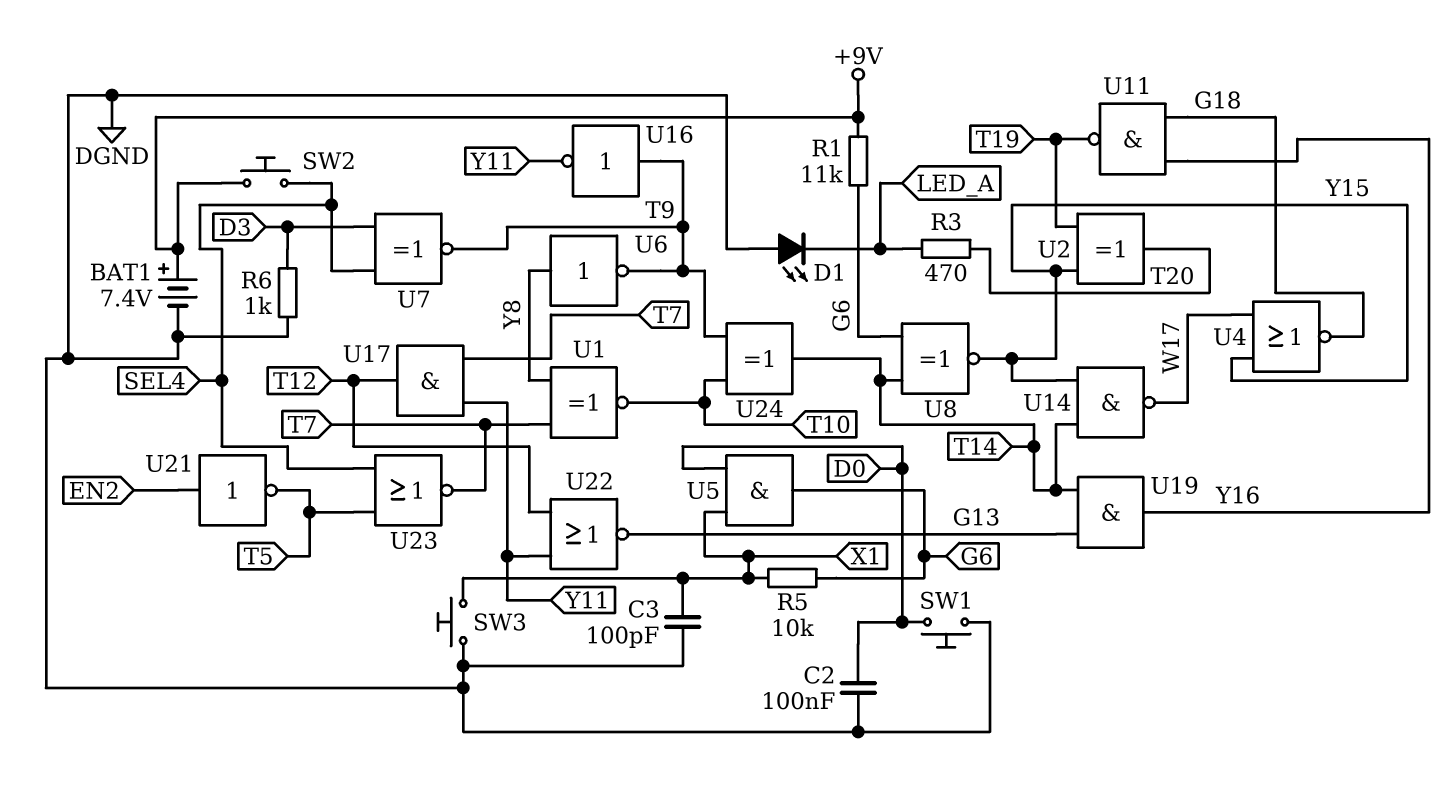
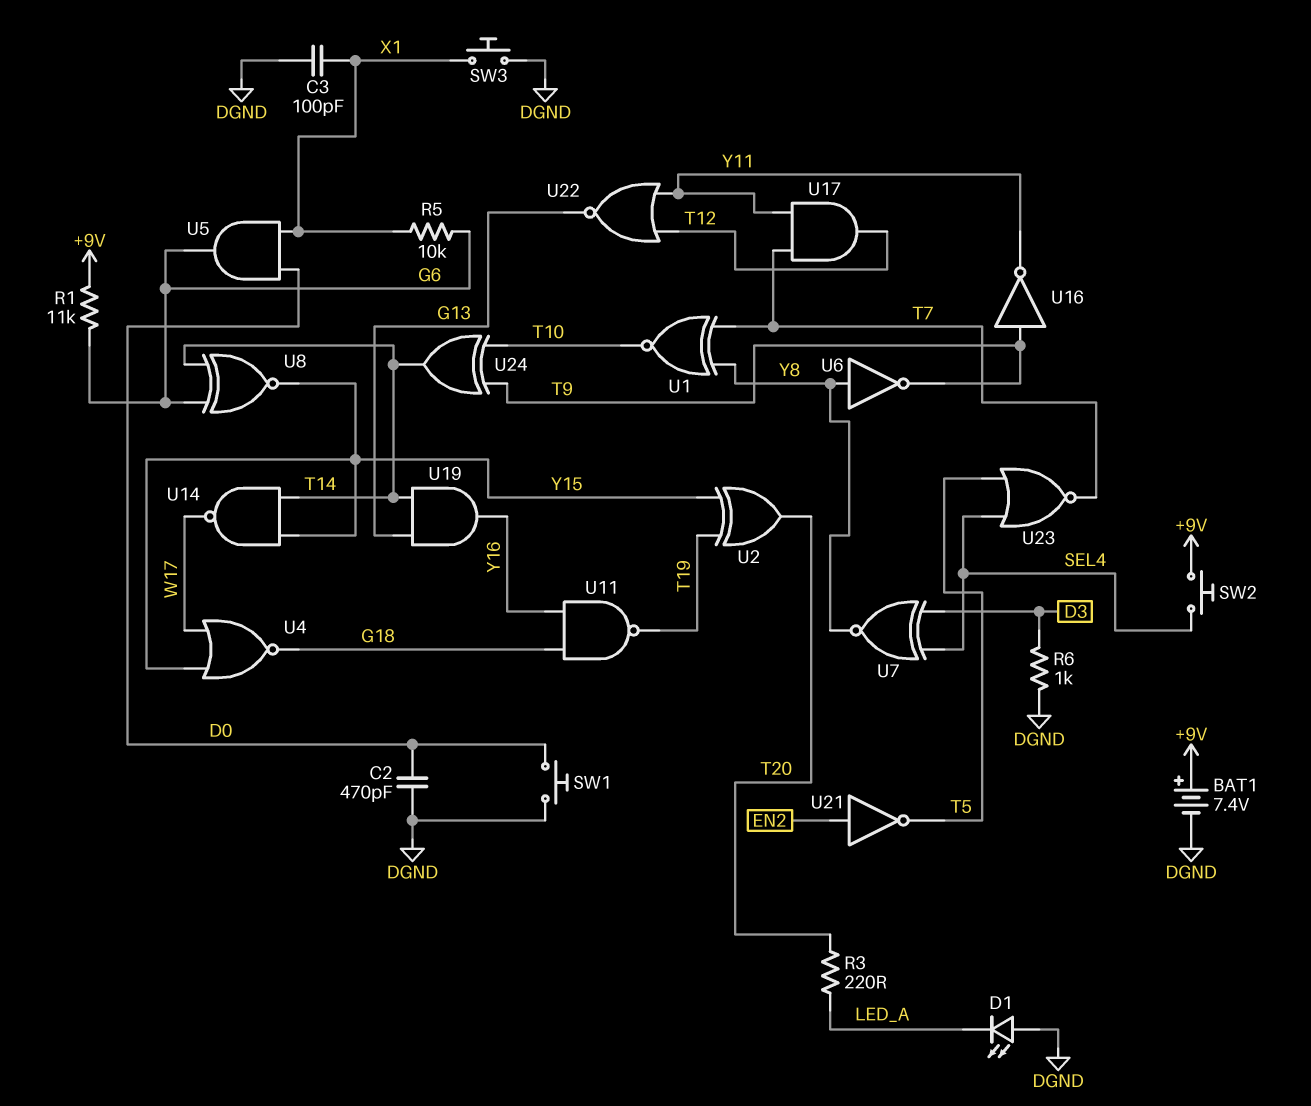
C2: 100nF (D0, DGND) -> 470pF (D0, DGND)
R3: 470 (LED_A, T20) -> 220 (LED_A, T20)
U7: XNOR (in D3, in SEL4, out T9) -> XNOR (in D3, in SEL4, out Y8)

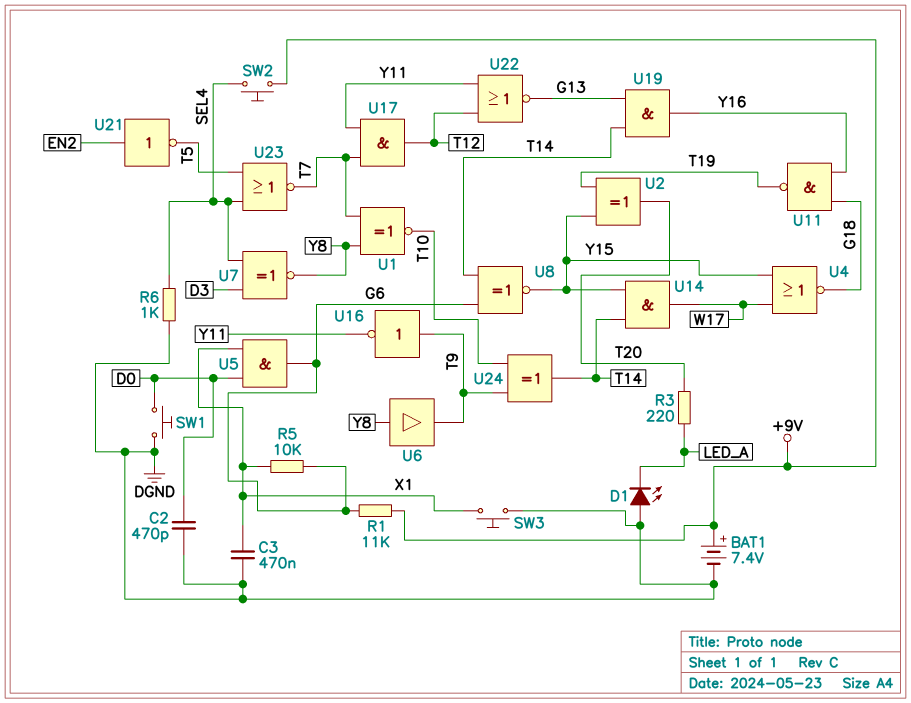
C3: 100pF (DGND, X1) -> 470nF (DGND, X1)
R6: 1k (D3, DGND) -> 1k (DGND, SEL4)
U6: NOT (in Y8, out T9) -> buffer (in Y8, out T9)
U14: NAND (in T14, in Y15, out W17) -> AND (in T14, in Y15, out W17)

